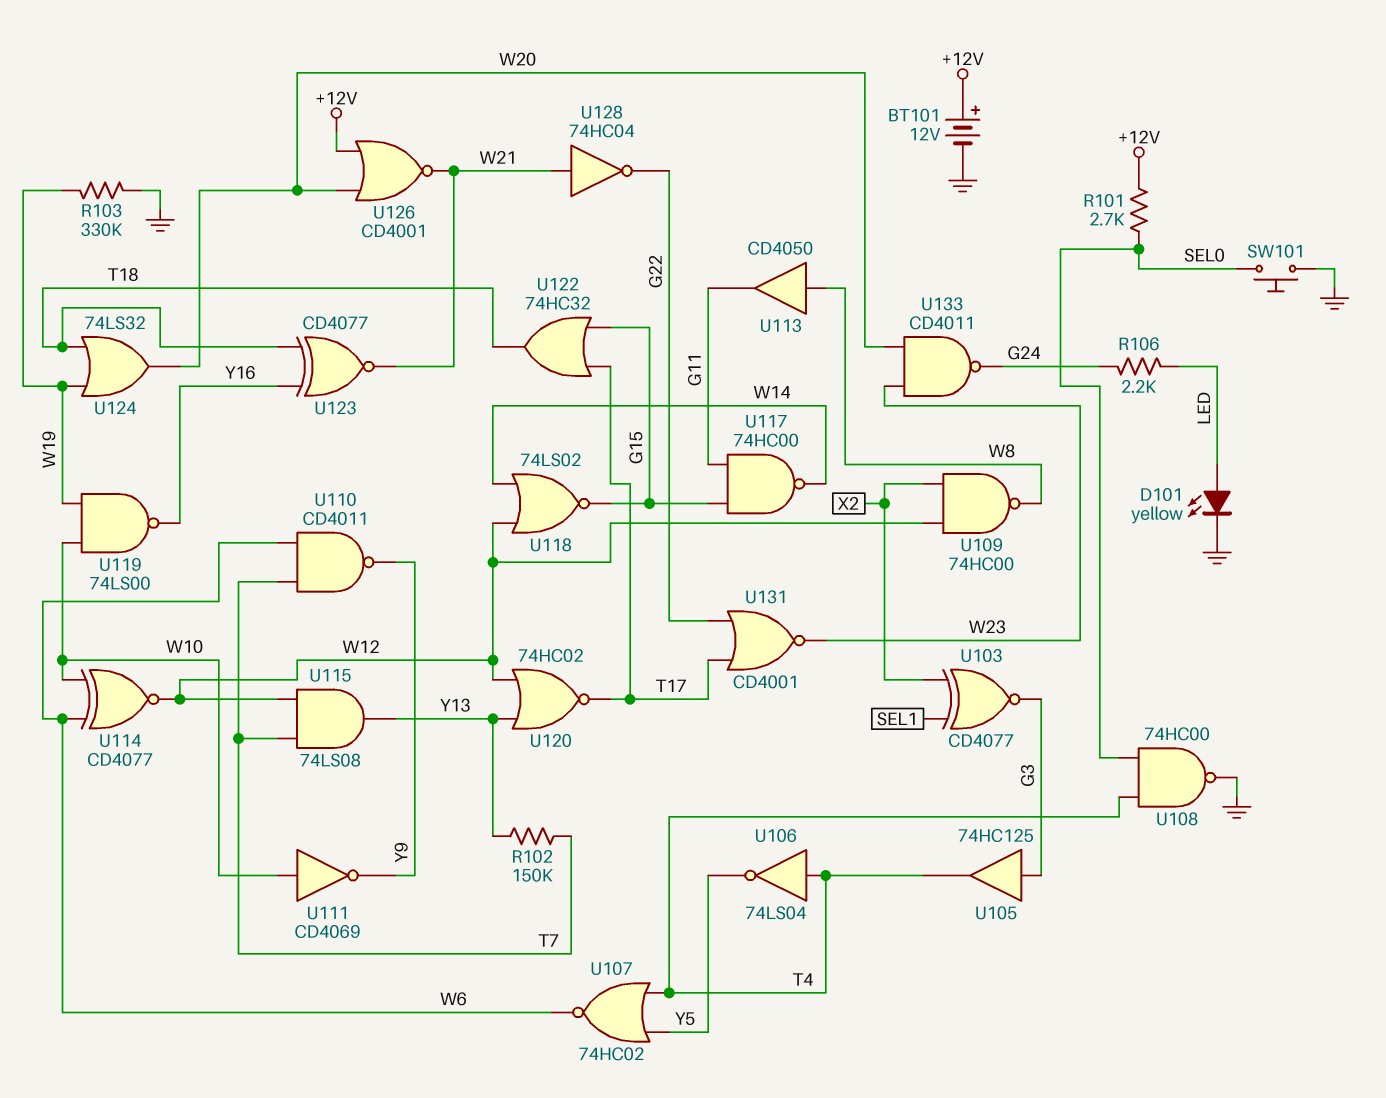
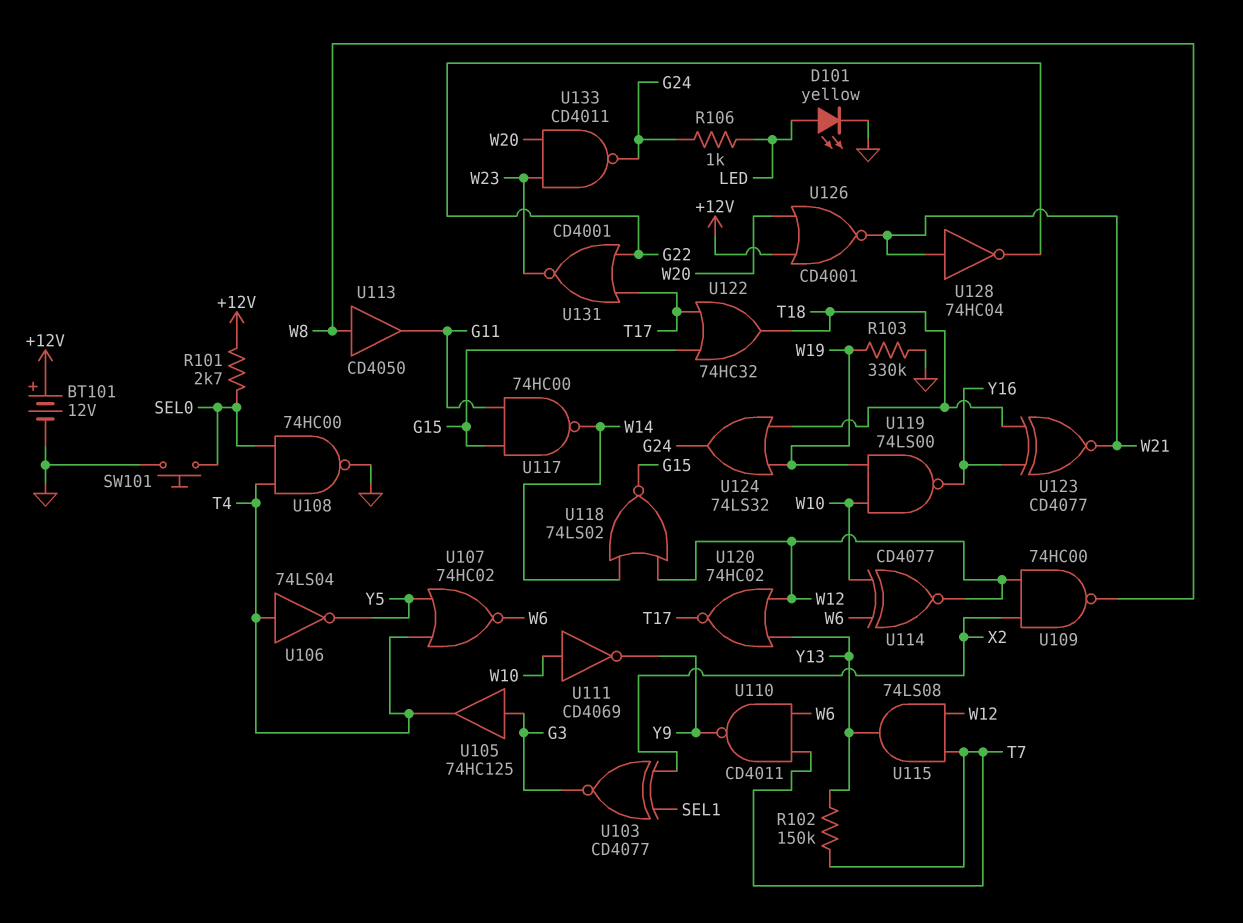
R106: 2.2k (G24, LED) -> 1k (G24, LED)
U124: OR 74LS32 (in T18, in W19, out W20) -> OR 74LS32 (in T18, in W19, out G24)

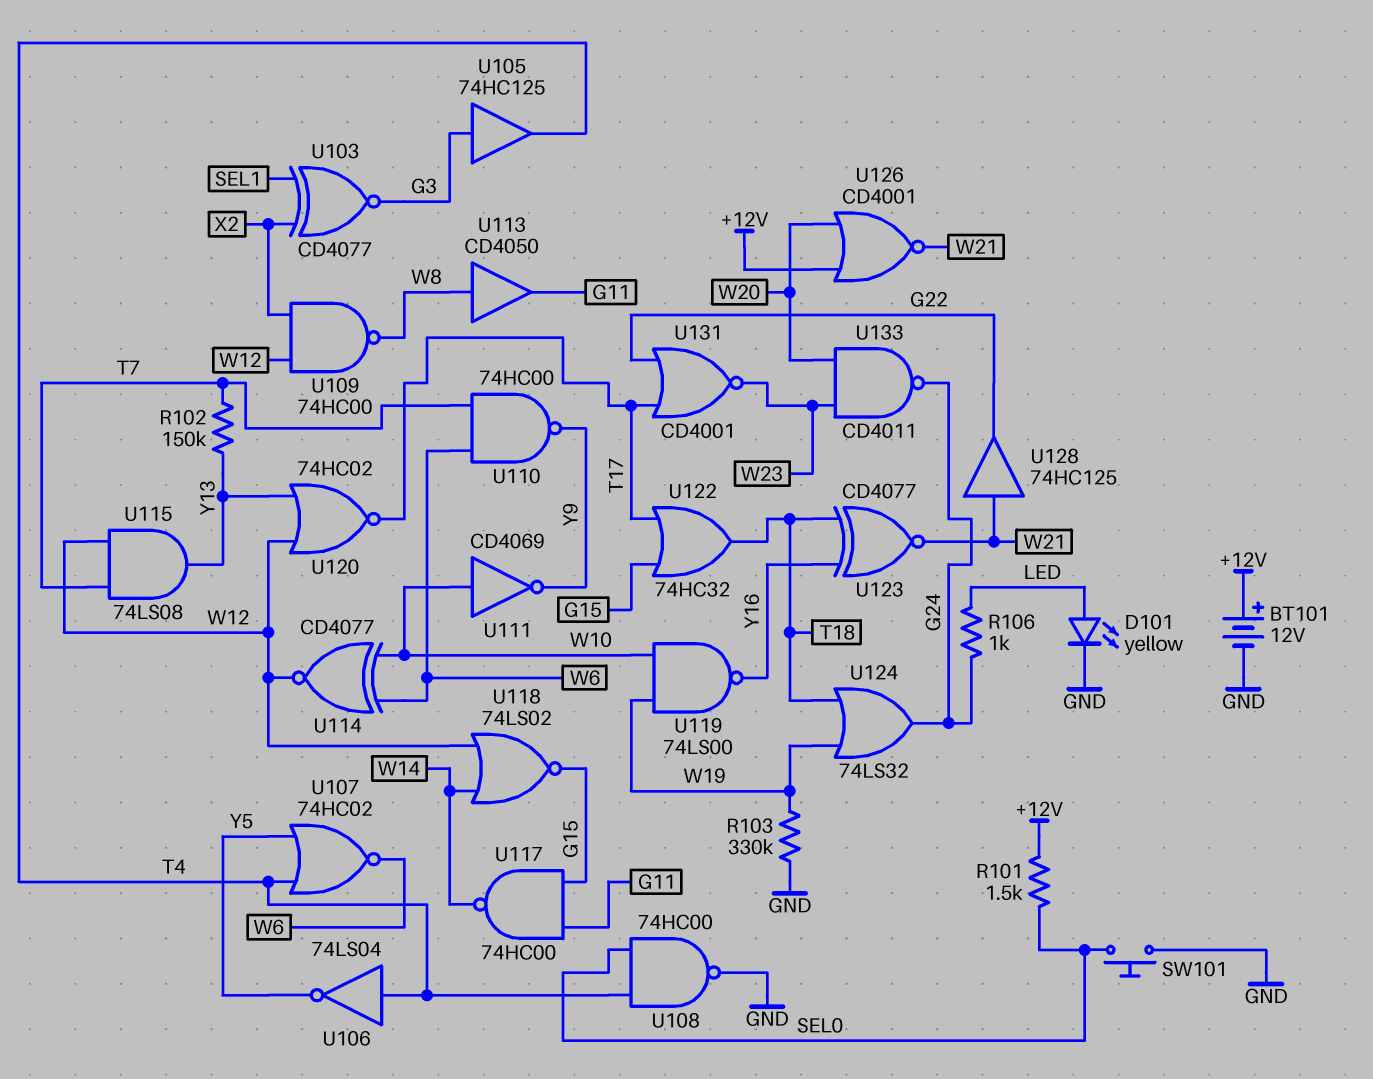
R101: 2.7k (+12V, SEL0) -> 1.5k (+12V, SEL0)
U110: NAND CD4011 (in T7, in W6, out Y9) -> NAND 74HC00 (in T7, in W6, out Y9)
U128: NOT 74HC04 (in W21, out G22) -> buffer 74HC125 (in W21, out G22)

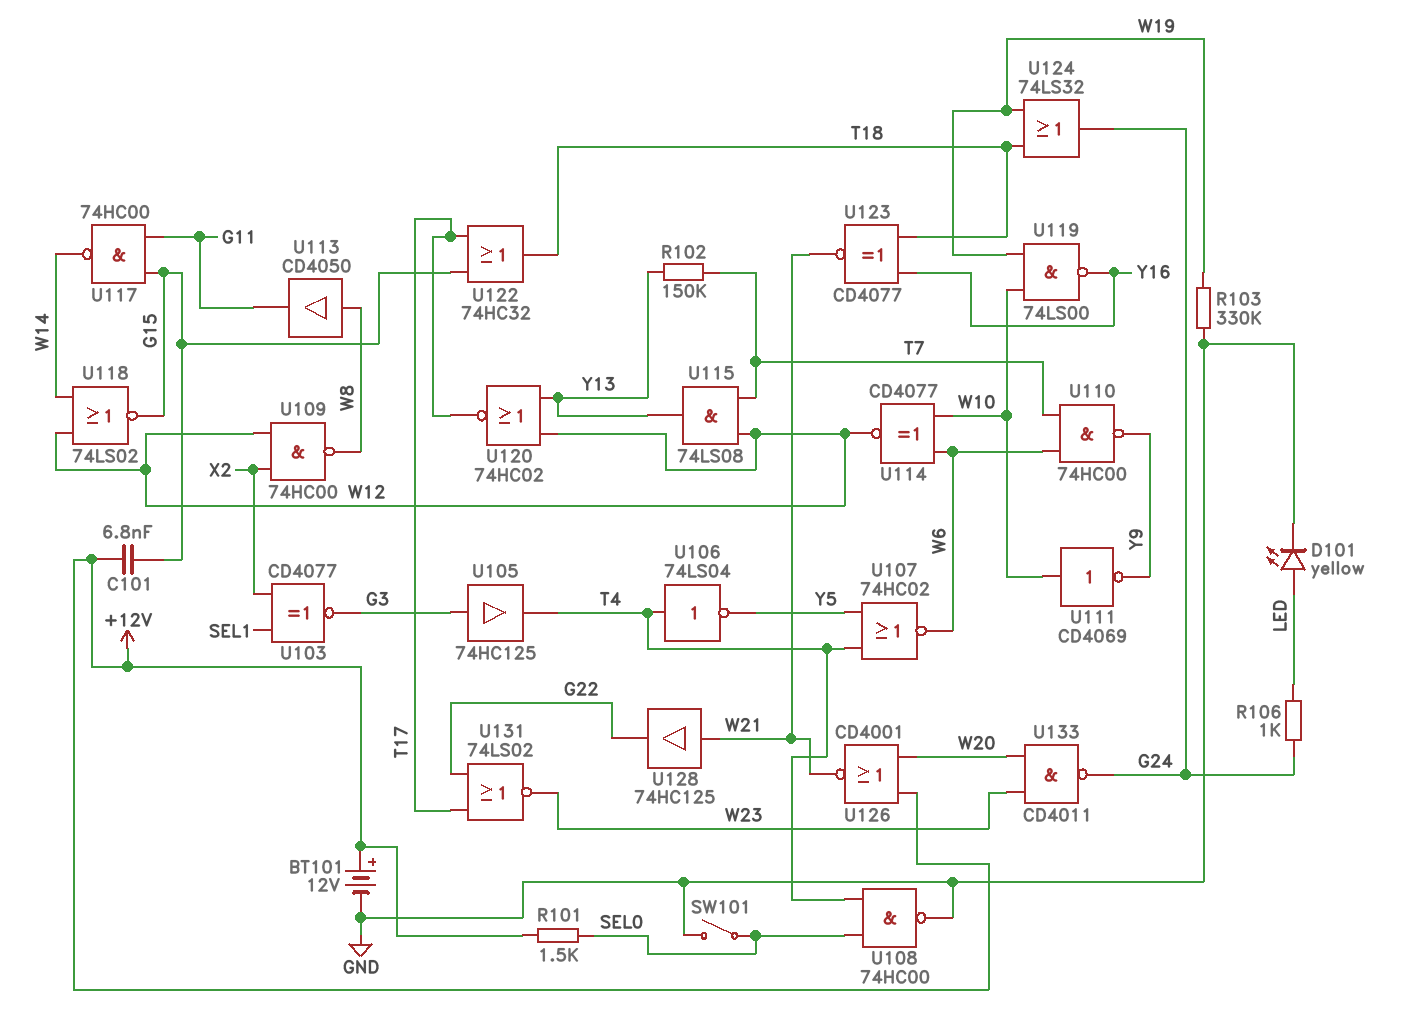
C101: none -> 6.8nF (+12V, G15)
SW101: button (GND, SEL0) -> switch (GND, SEL0)
U131: NOR CD4001 (in G22, in T17, out W23) -> NOR 74LS02 (in G22, in T17, out W23)

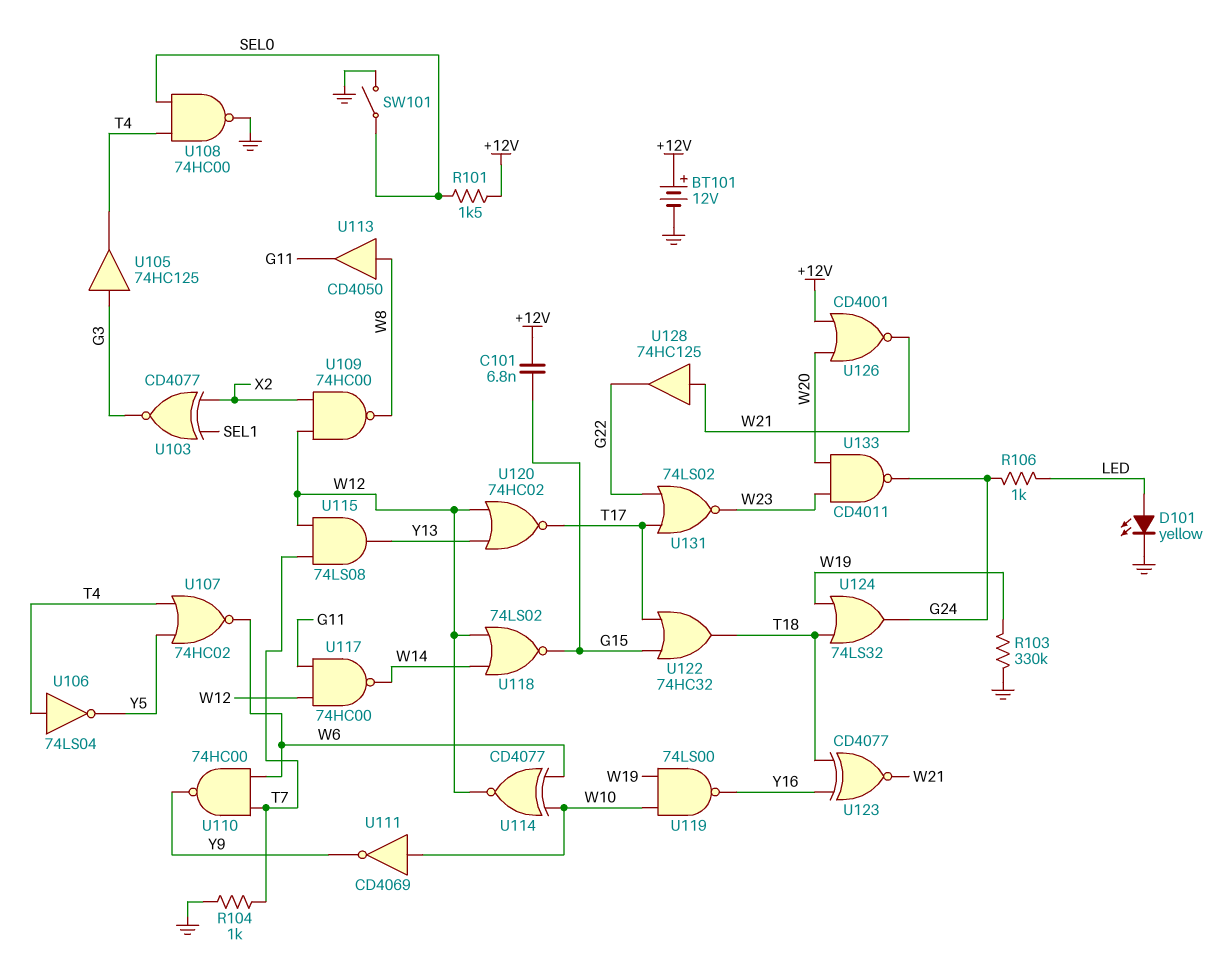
R102: 150k (T7, Y13) -> none
R104: none -> 1k (GND, T7)
U117: NAND 74HC00 (in G11, in G15, out W14) -> NAND 74HC00 (in G11, in W12, out W14)

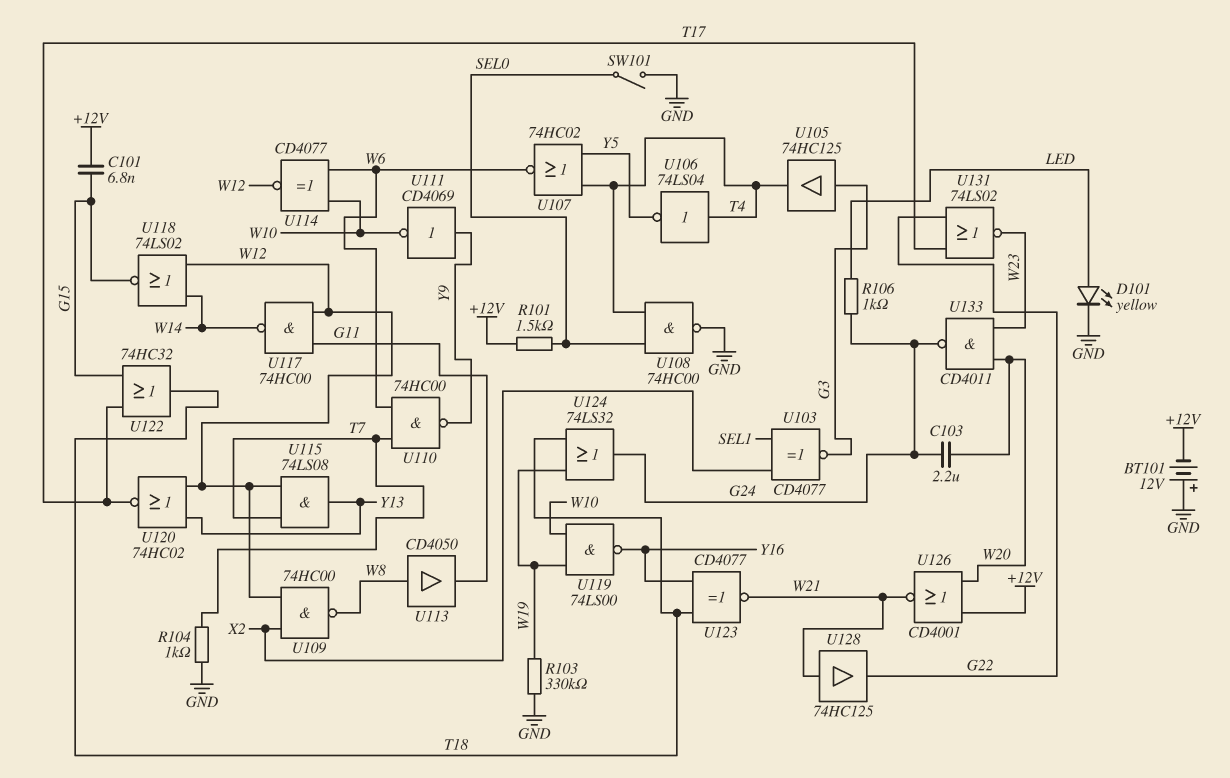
BT101: 12V (plus +12V, minus GND) -> 12V (plus GND, minus +12V)
C103: none -> 2.2uF (G24, W20)
U111: NOT CD4069 (in W10, out Y9) -> NOT CD4069 (in Y9, out W10)

